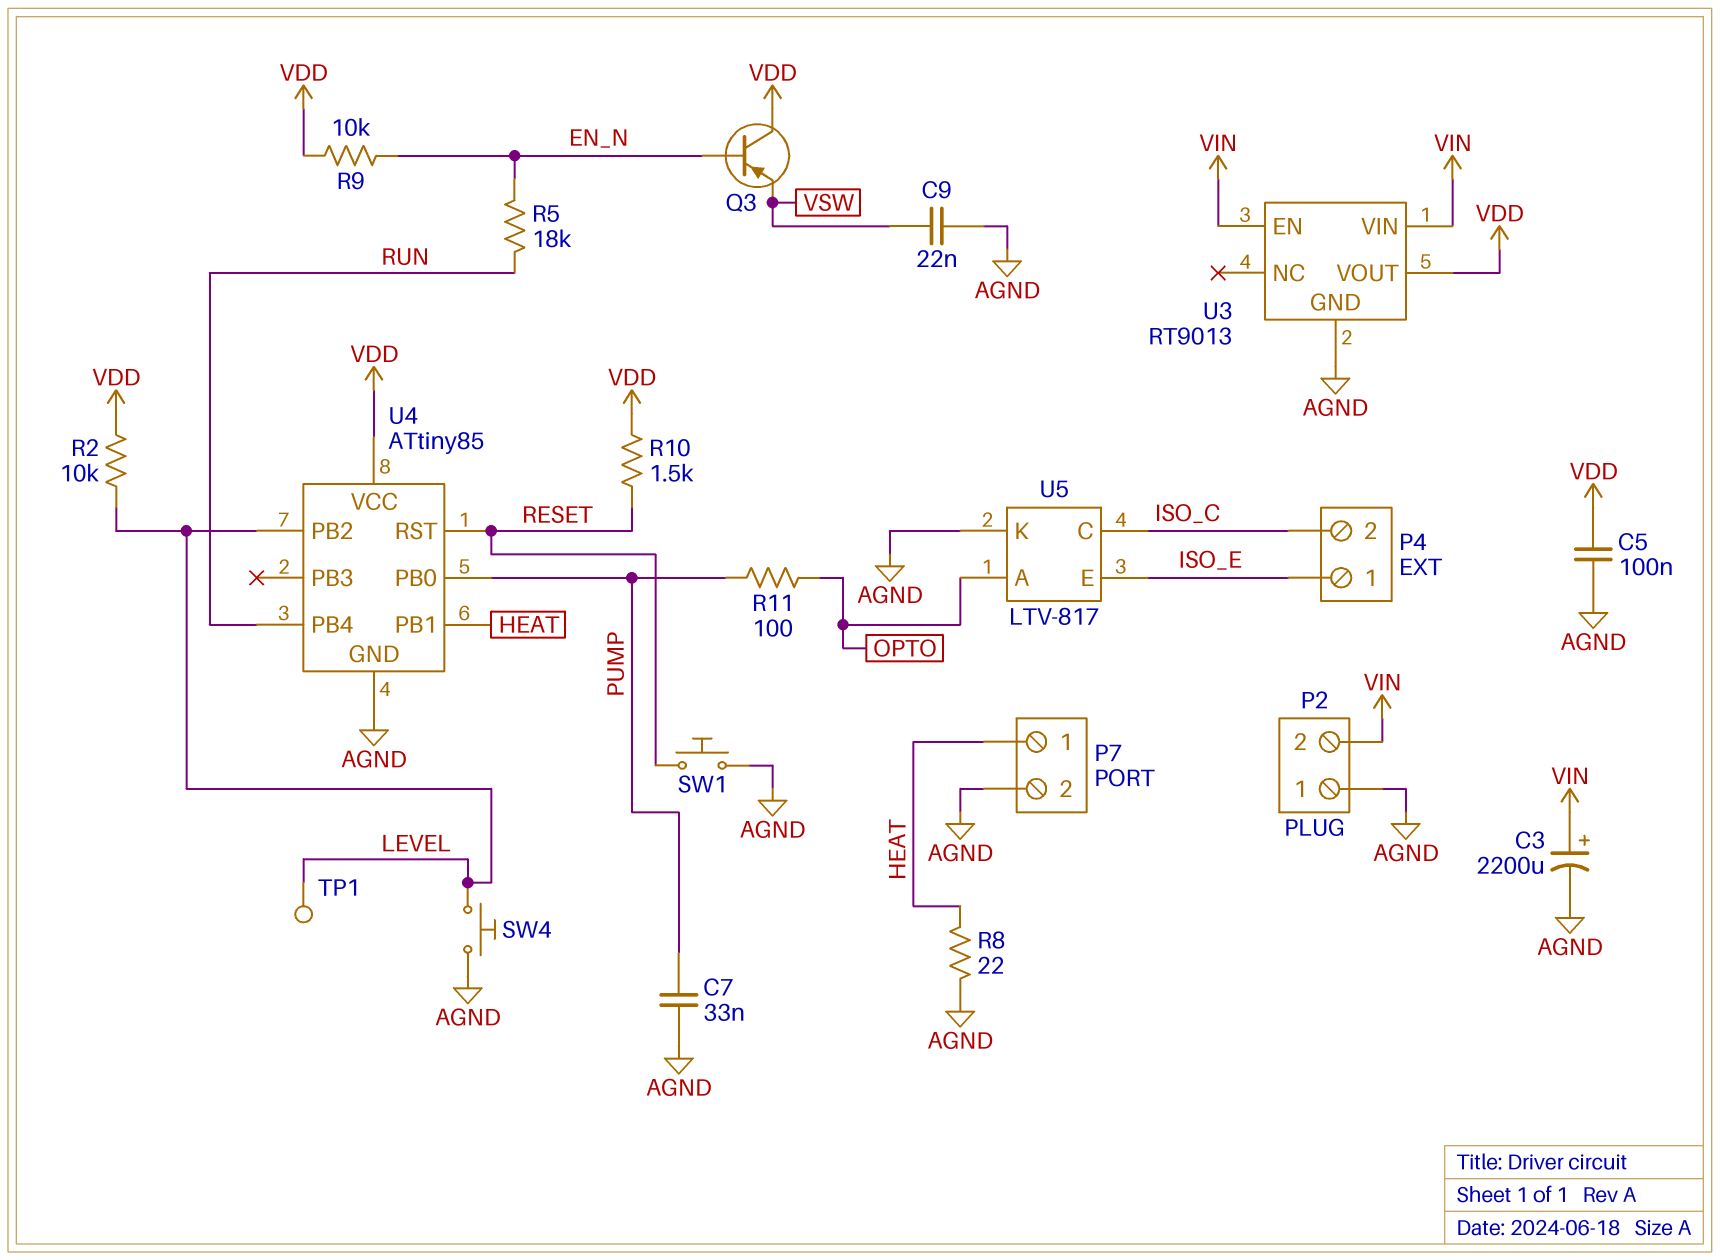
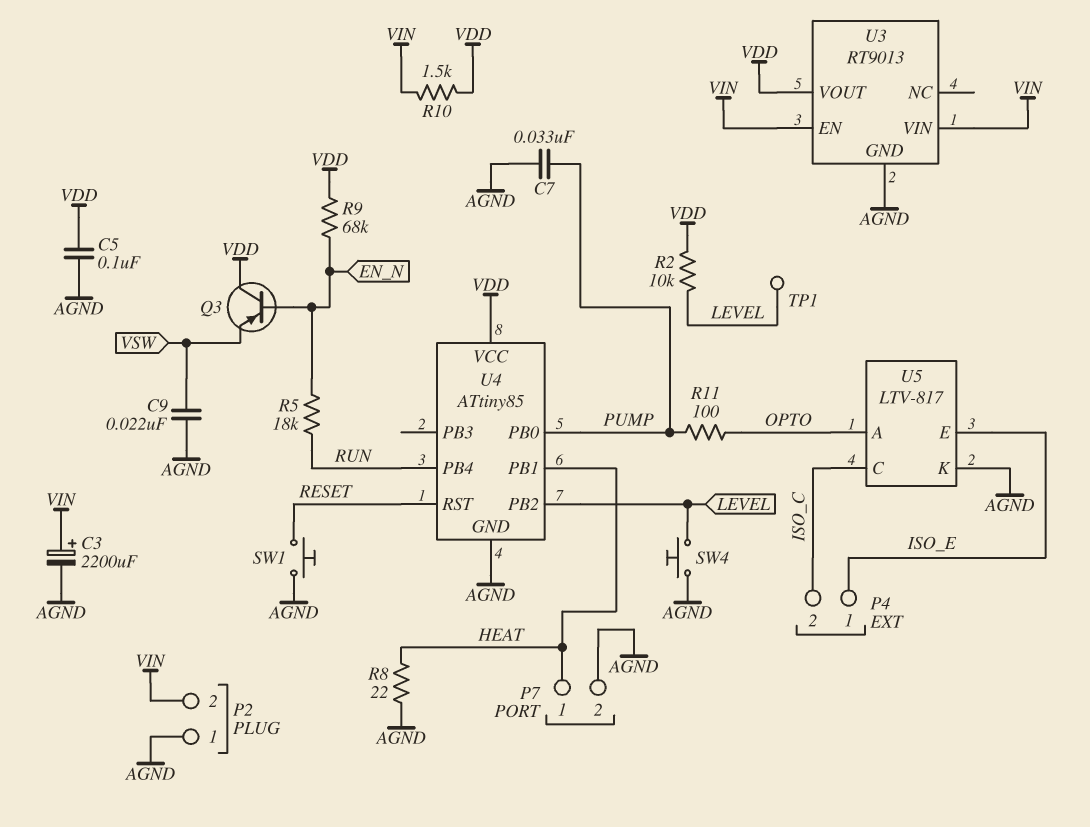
R9: 10k (EN_N, VDD) -> 68k (EN_N, VDD)
R10: 1.5k (RESET, VDD) -> 1.5k (VDD, VIN)

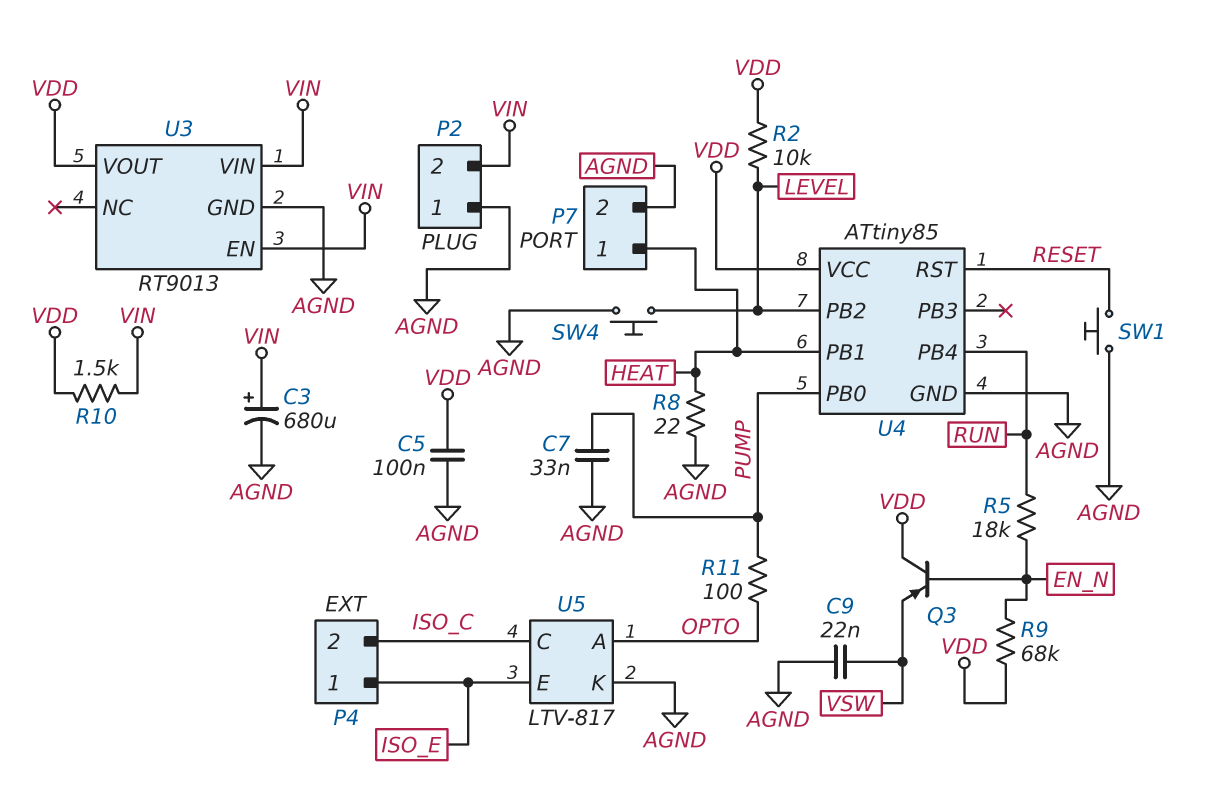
C3: 2200uF (plus VIN, minus AGND) -> 680uF (plus VIN, minus AGND)
TP1: test point (LEVEL) -> none

